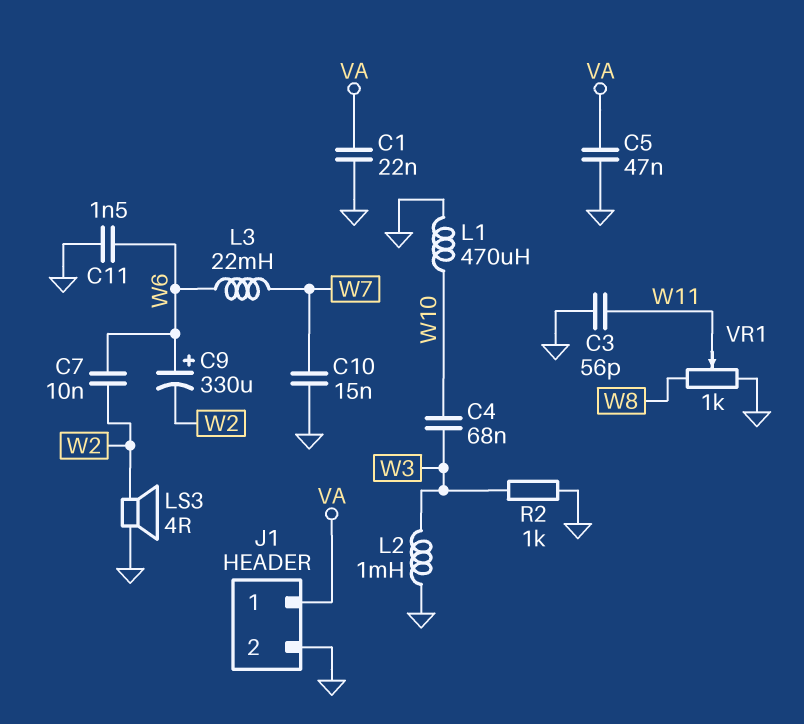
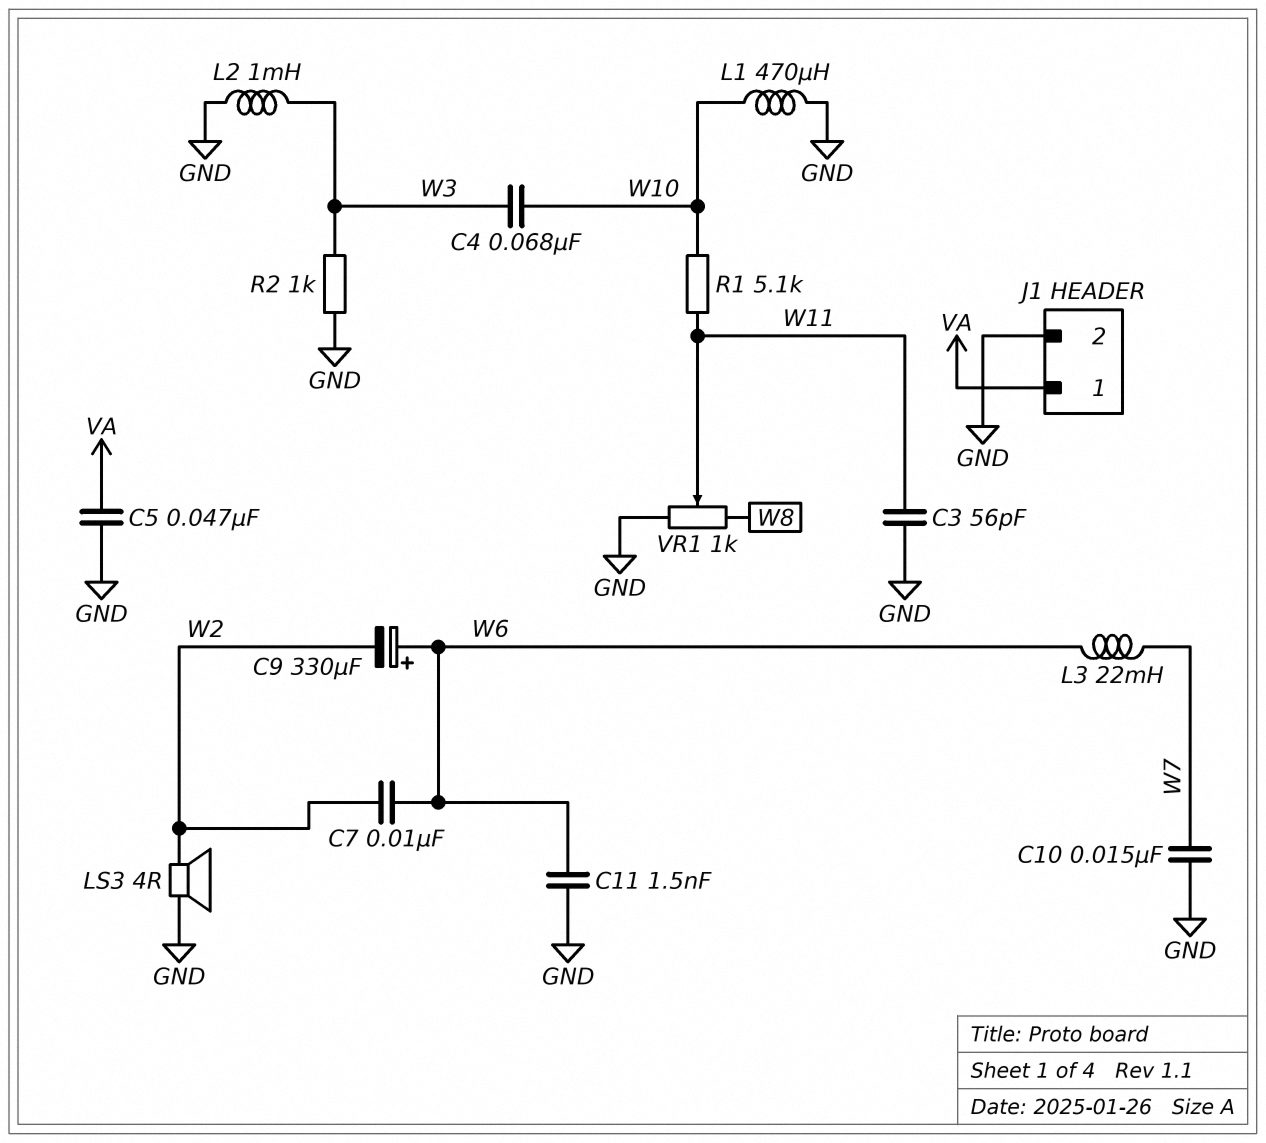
C1: 22nF (GND, VA) -> none
R1: none -> 5.1k (W10, W11)

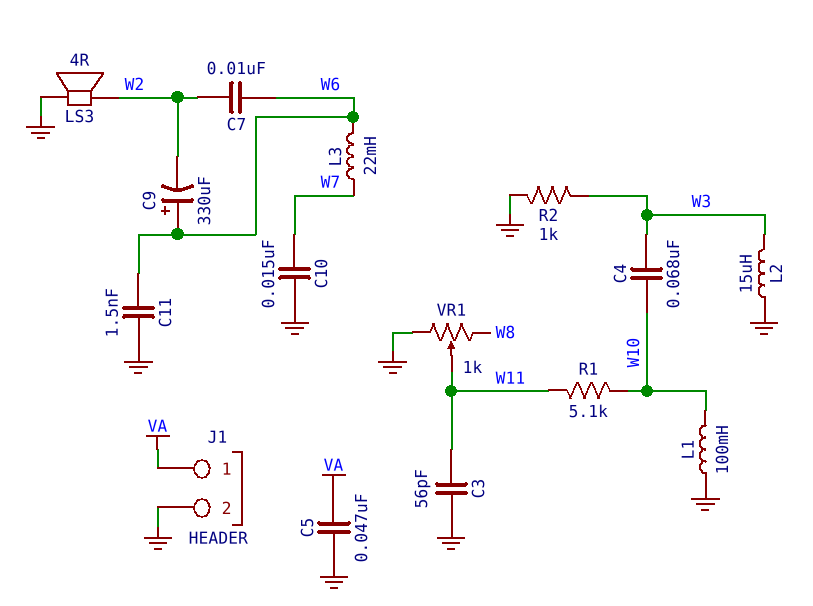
L1: 470uH (GND, W10) -> 100mH (GND, W10)
L2: 1mH (GND, W3) -> 15uH (GND, W3)

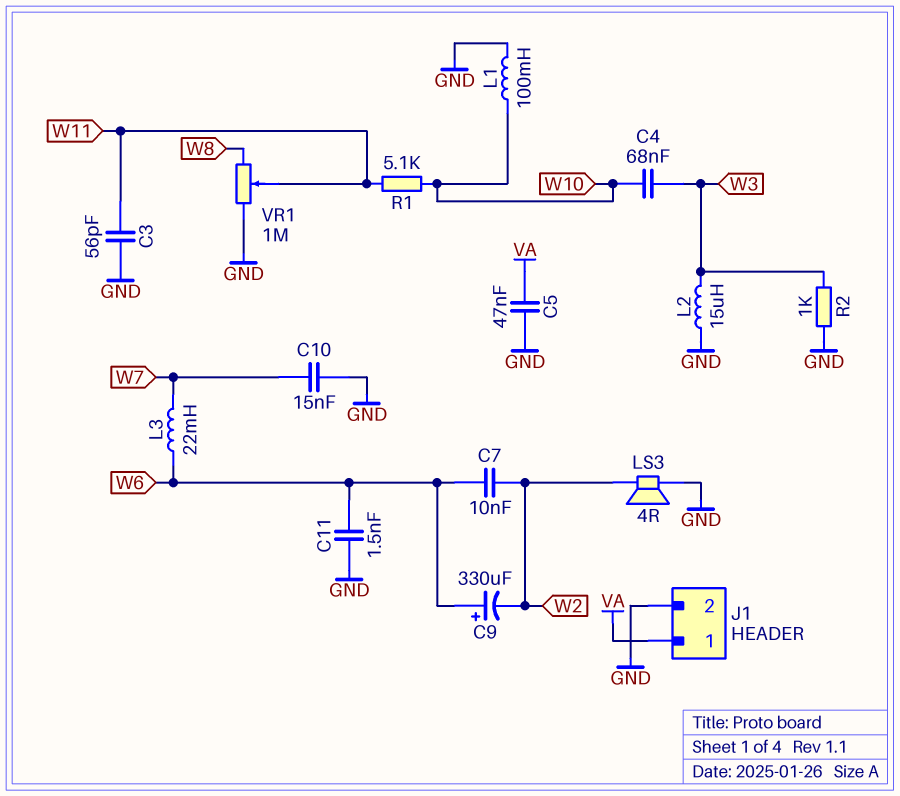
VR1: 1k (GND, W8, wiper W11) -> 1M (GND, W8, wiper W11)

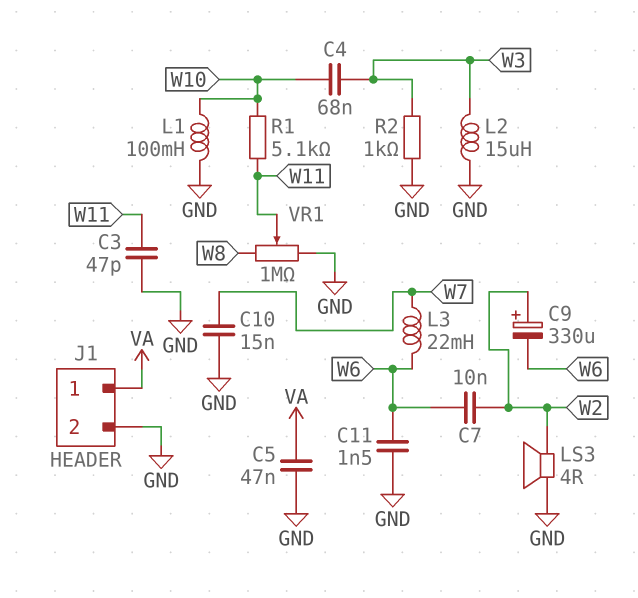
C3: 56pF (GND, W11) -> 47pF (GND, W11)
C9: 330uF (plus W6, minus W2) -> 330uF (plus W2, minus W6)

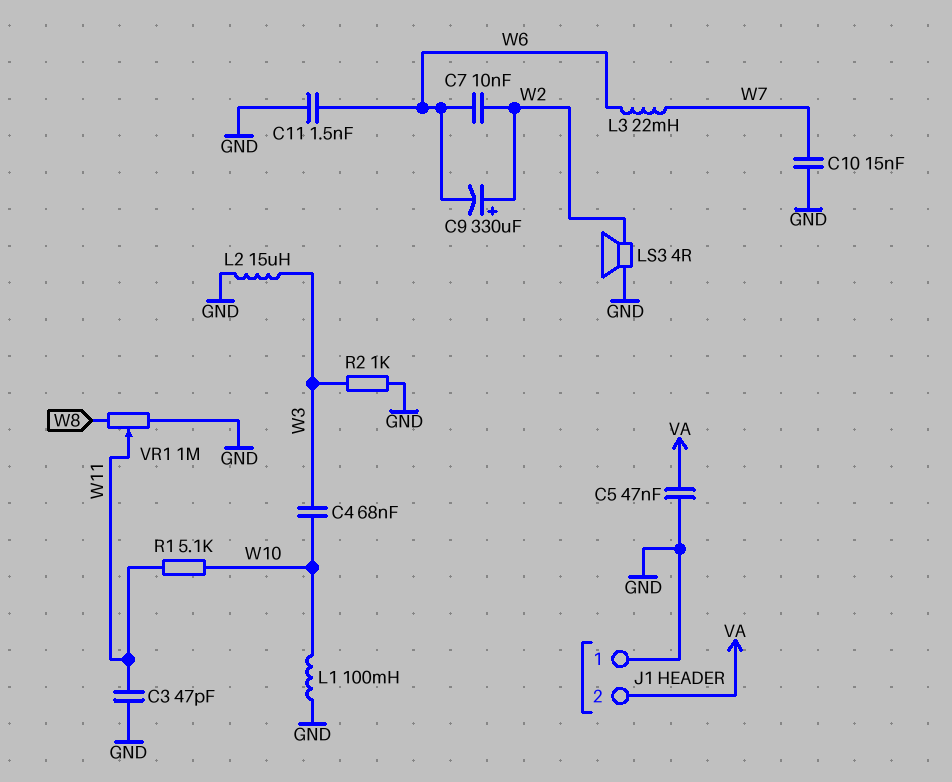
J1 pin 1: VA -> GND
J1 pin 2: GND -> VA

